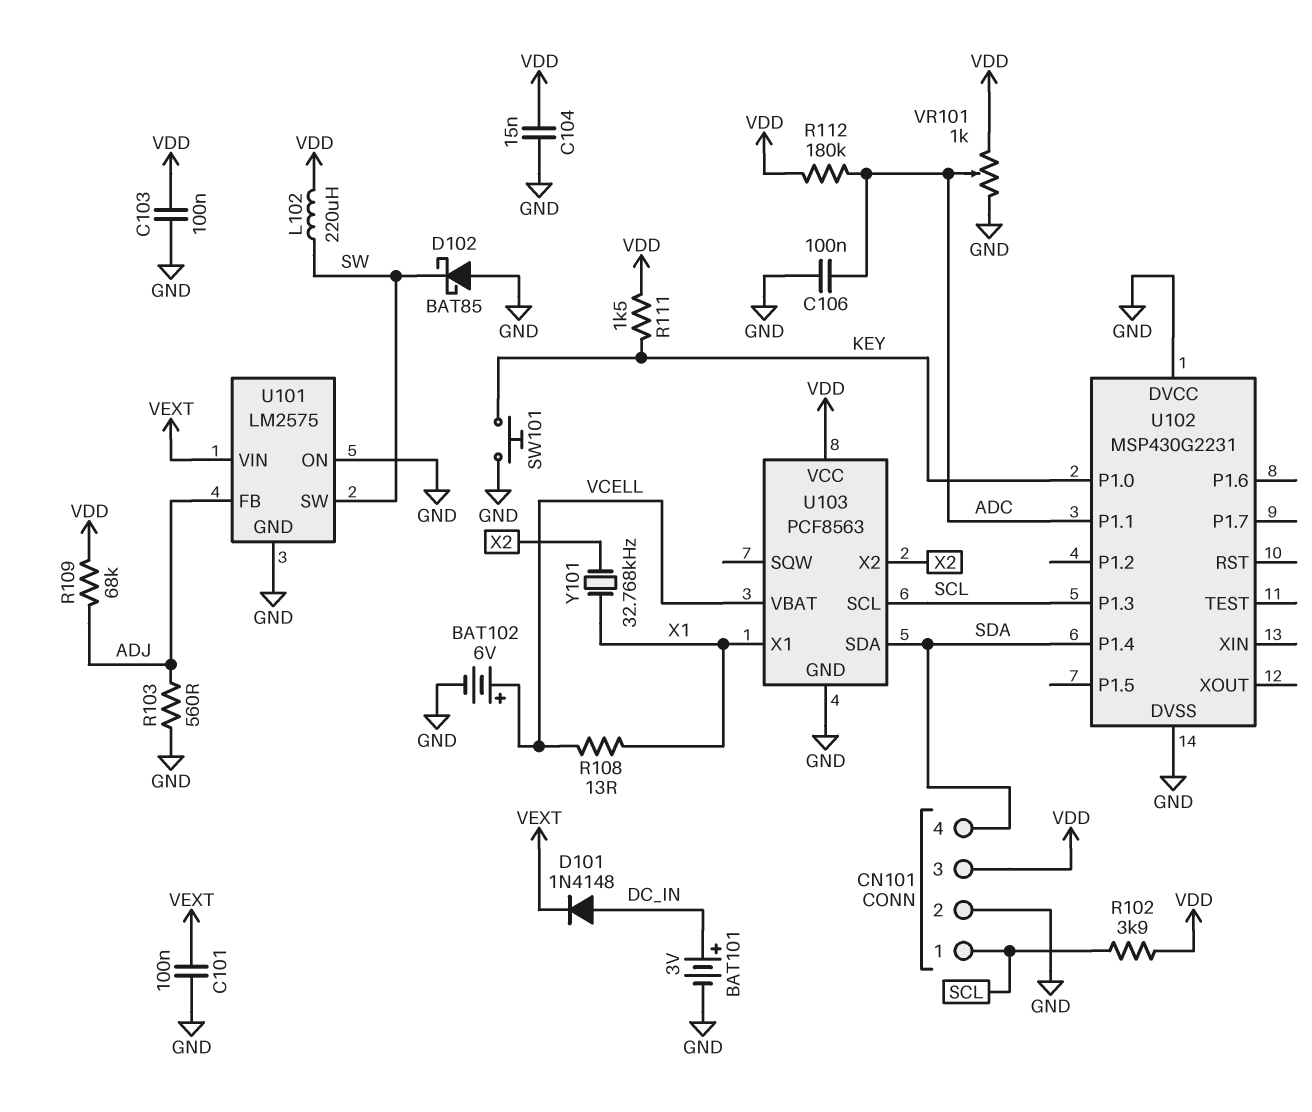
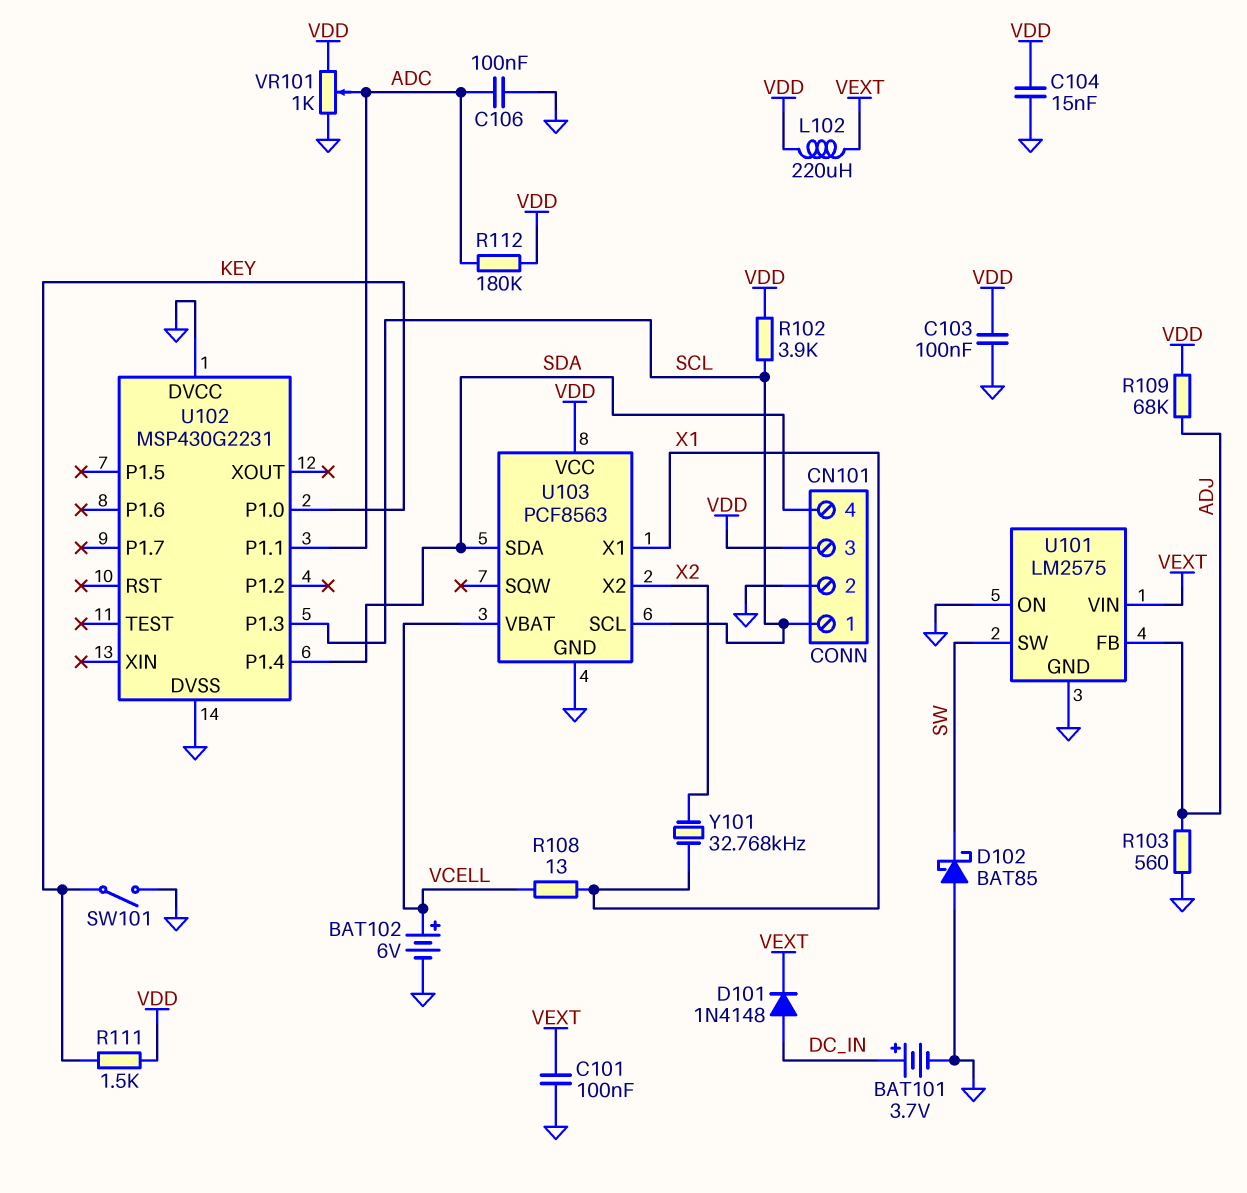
BAT101: 3V (plus DC_IN, minus GND) -> 3.7V (plus DC_IN, minus GND)
L102: 220uH (SW, VDD) -> 220uH (VDD, VEXT)
SW101: button (GND, KEY) -> switch (GND, KEY)

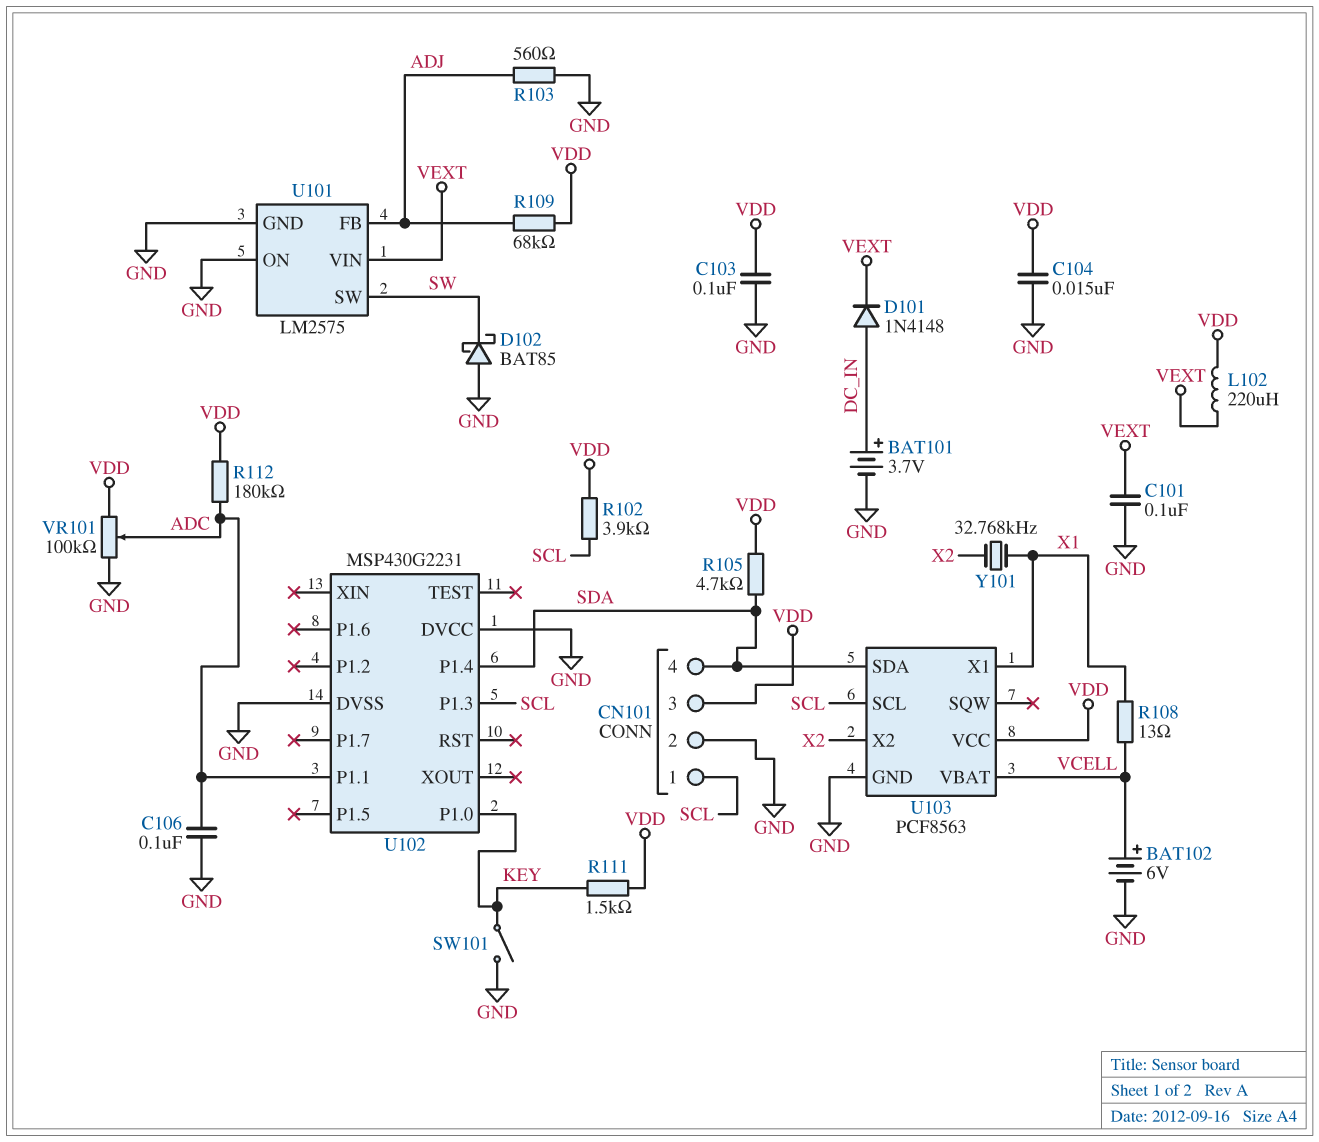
R105: none -> 4.7k (SDA, VDD)
VR101: 1k (GND, VDD, wiper ADC) -> 100k (GND, VDD, wiper ADC)

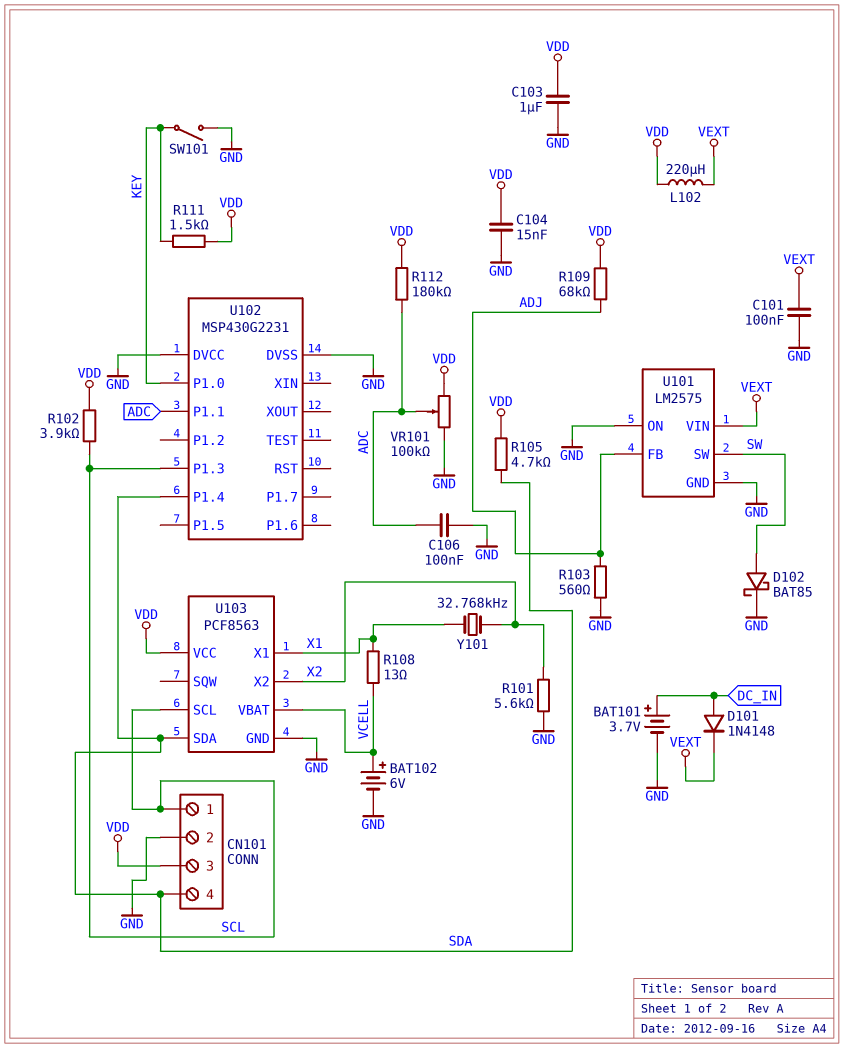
C103: 100nF (GND, VDD) -> 1uF (GND, VDD)
D102: schottky BAT85 (A GND, K SW) -> schottky BAT85 (A SW, K GND)
R101: none -> 5.6k (GND, X2)

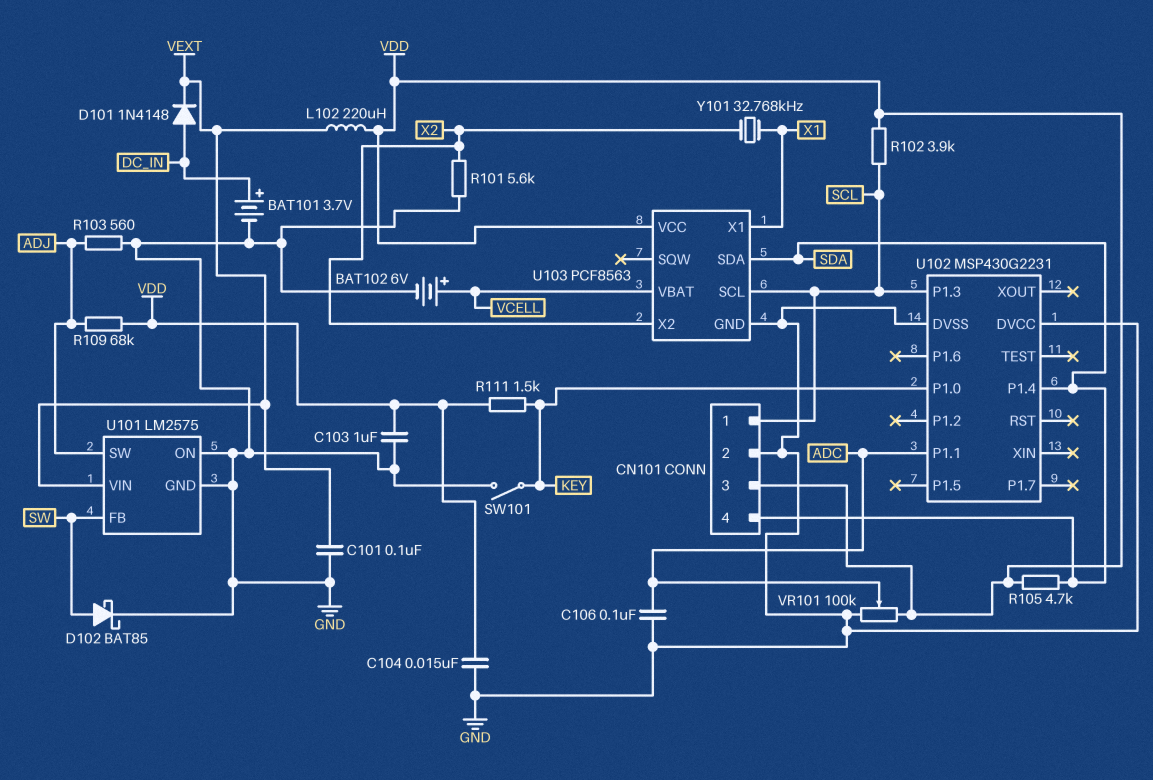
R108: 13 (VCELL, X1) -> none
R112: 180k (ADC, VDD) -> none
U101 pin FB: ADJ -> SW
U101 pin SW: SW -> ADJ

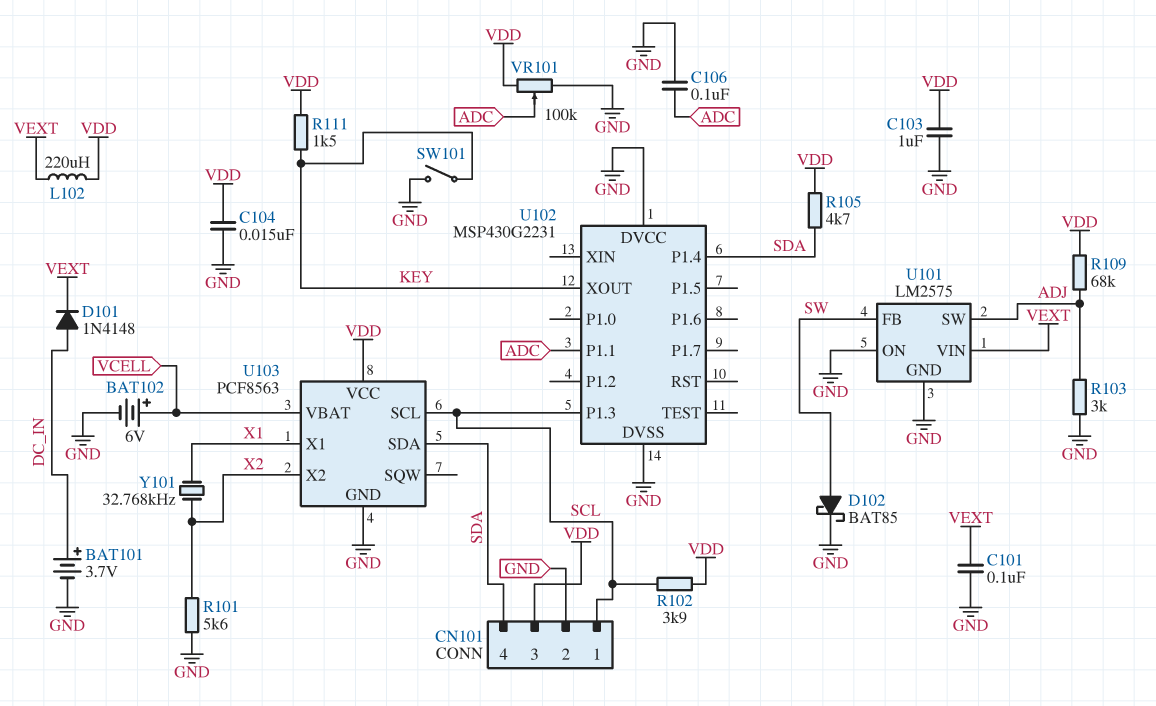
R103: 560 (ADJ, GND) -> 3k (ADJ, GND)
U102 pin P1.0: KEY -> none
U102 pin XOUT: none -> KEY

